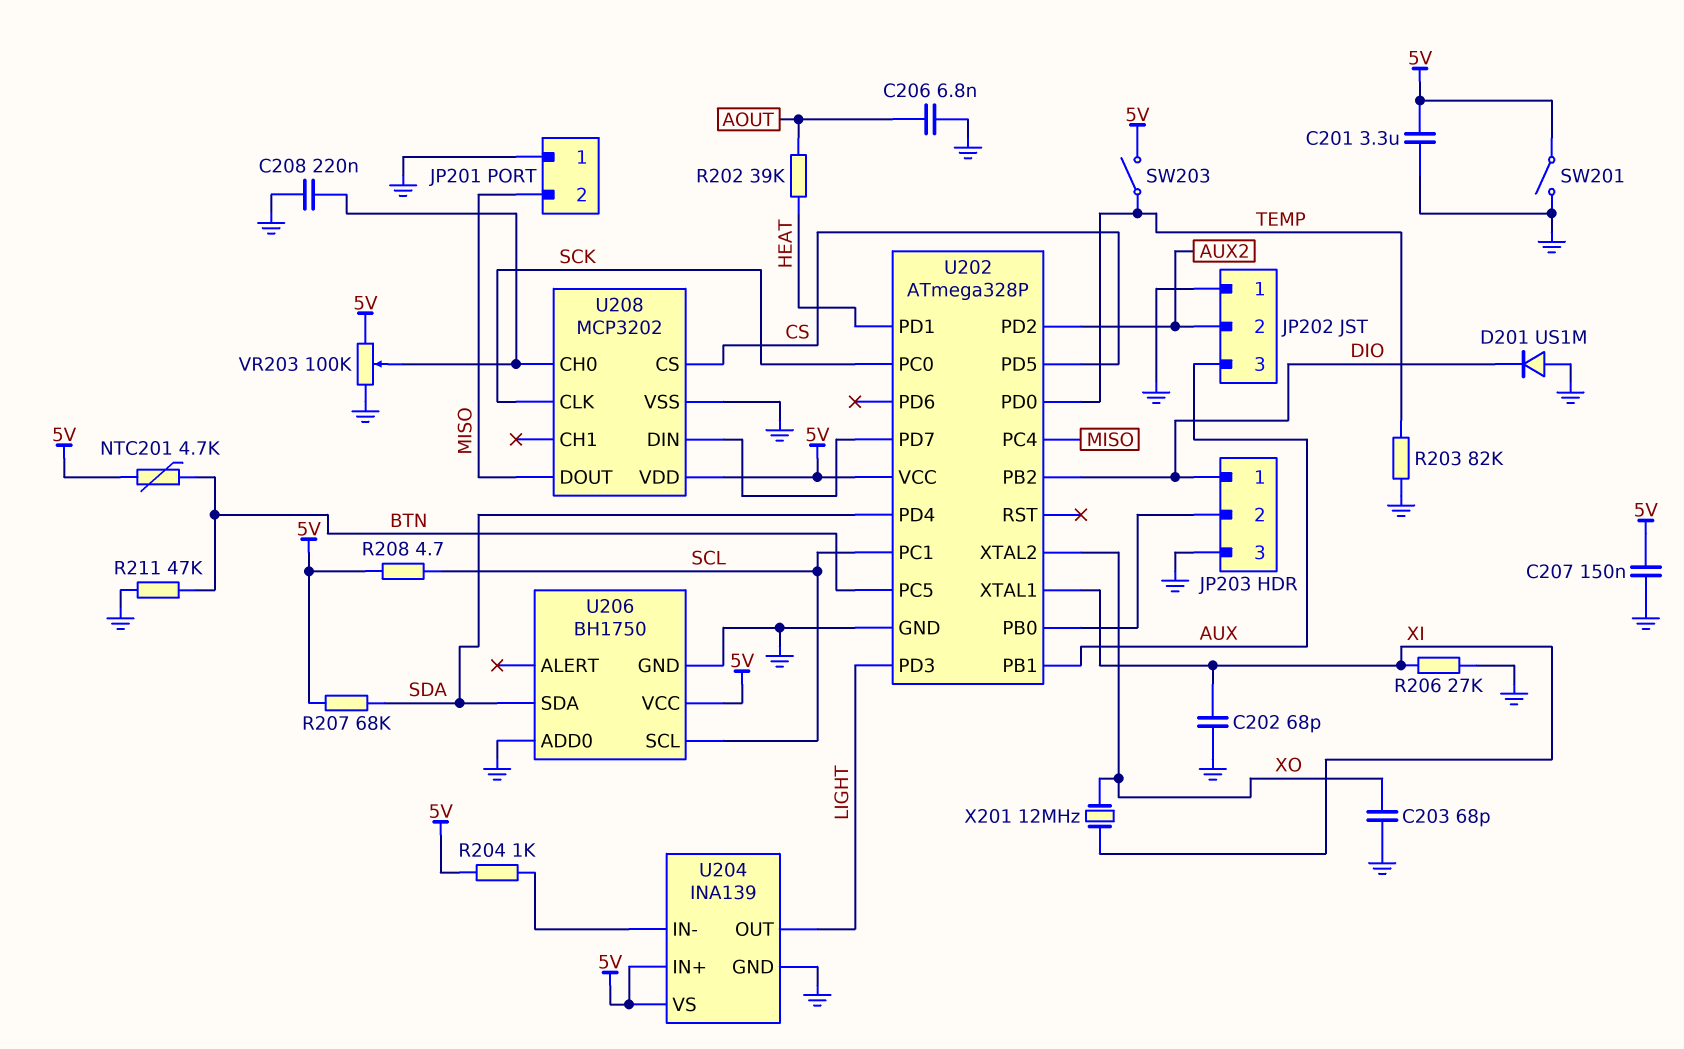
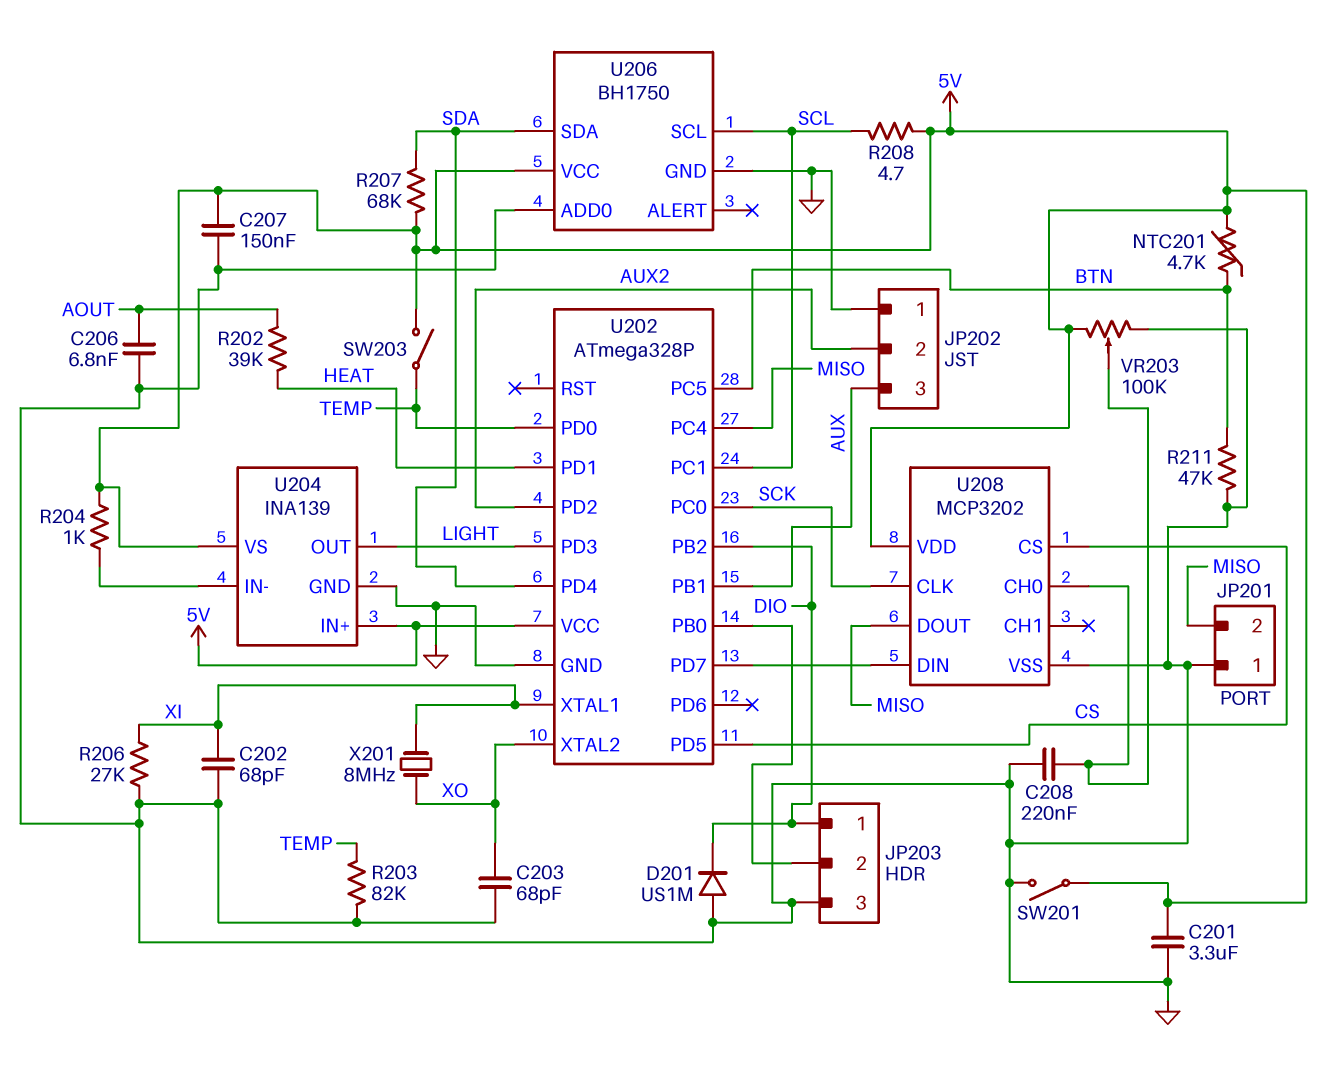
X201: 12MHz (XI, XO) -> 8MHz (XI, XO)

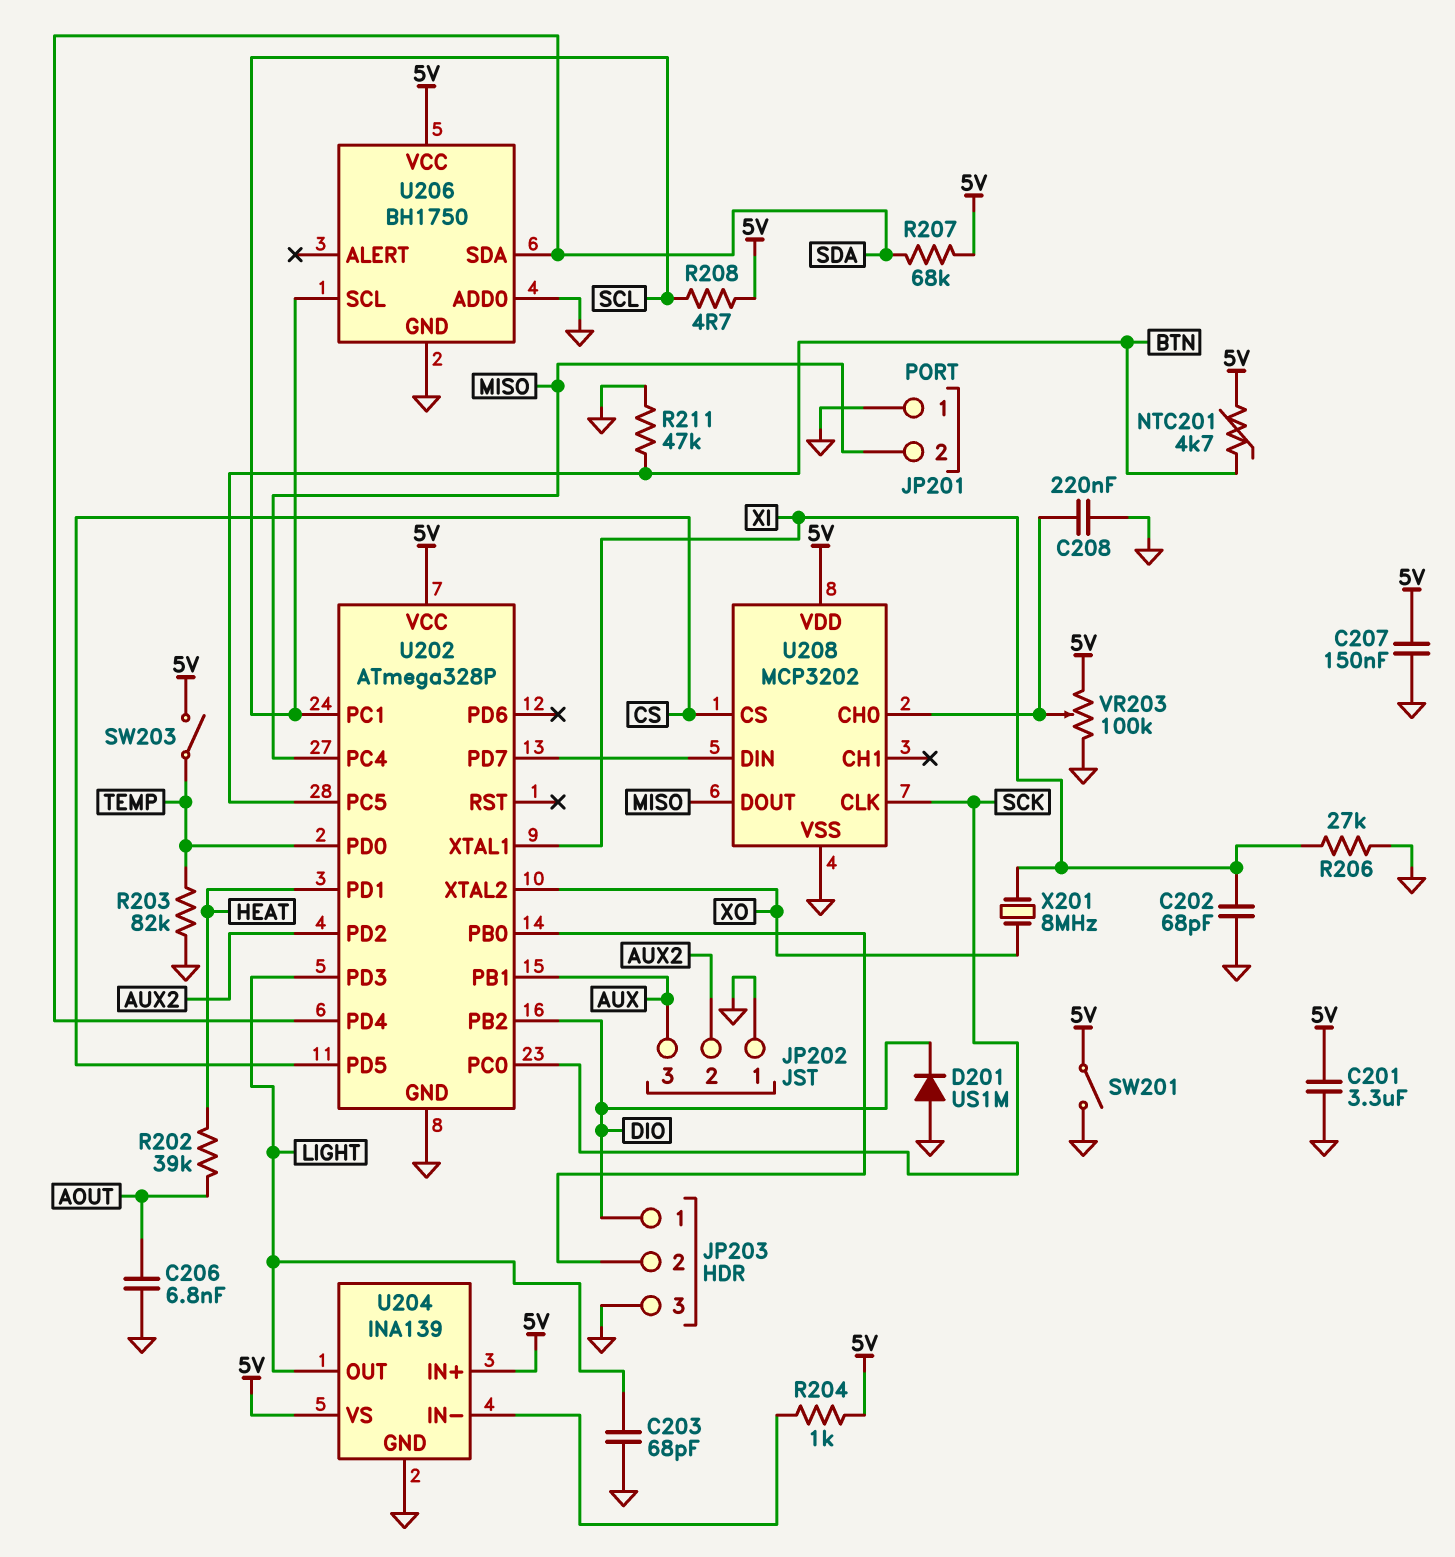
C203: 68pF (GND, XO) -> 68pF (GND, LIGHT)

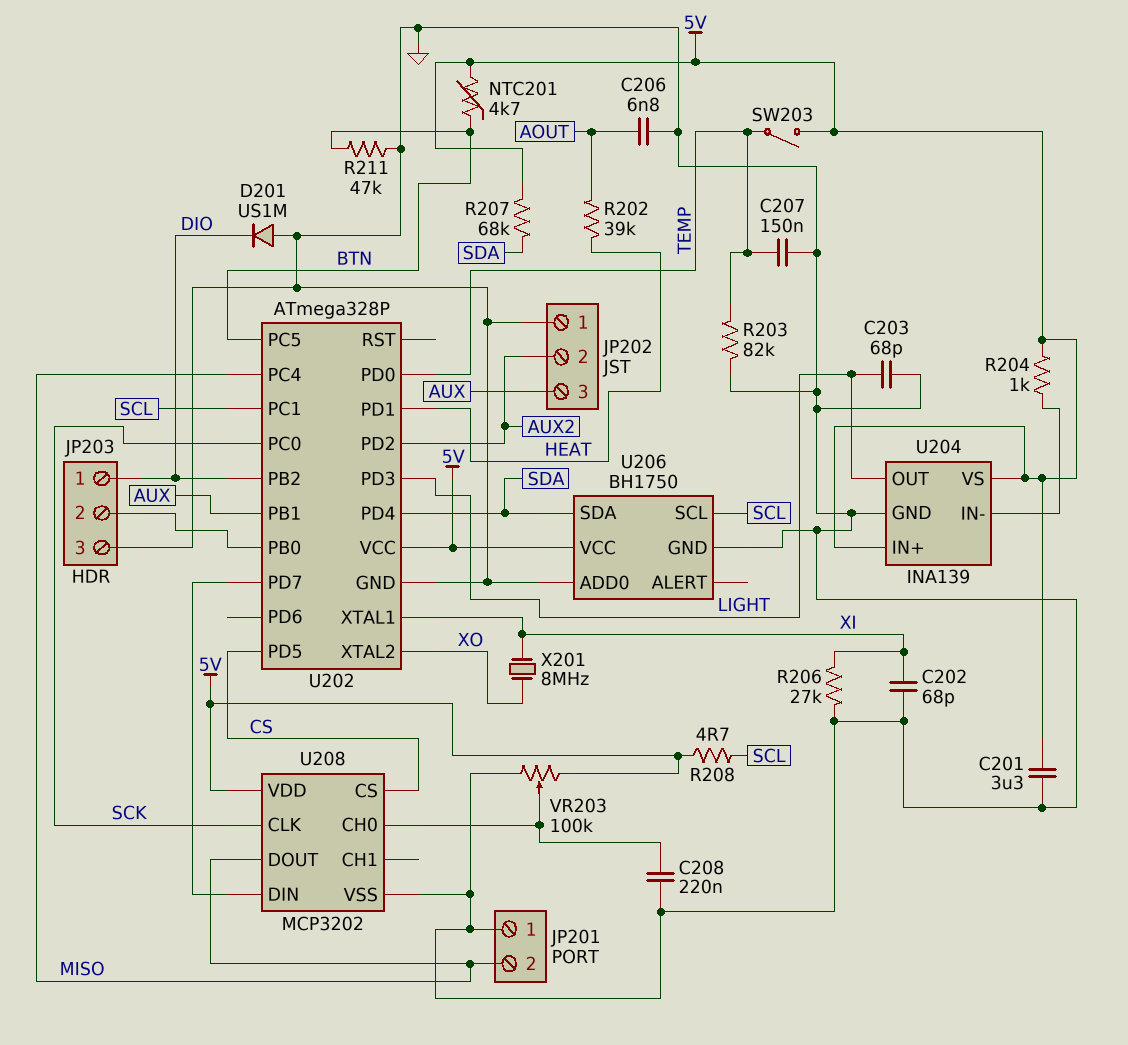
C207: 150nF (5V, GND) -> 150nF (GND, TEMP)
SW201: switch (5V, GND) -> none

